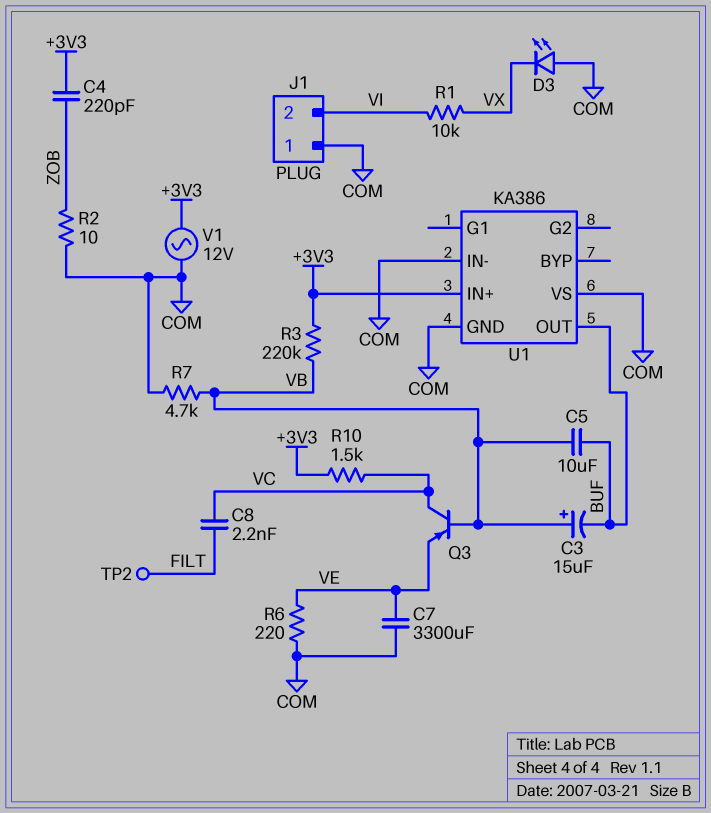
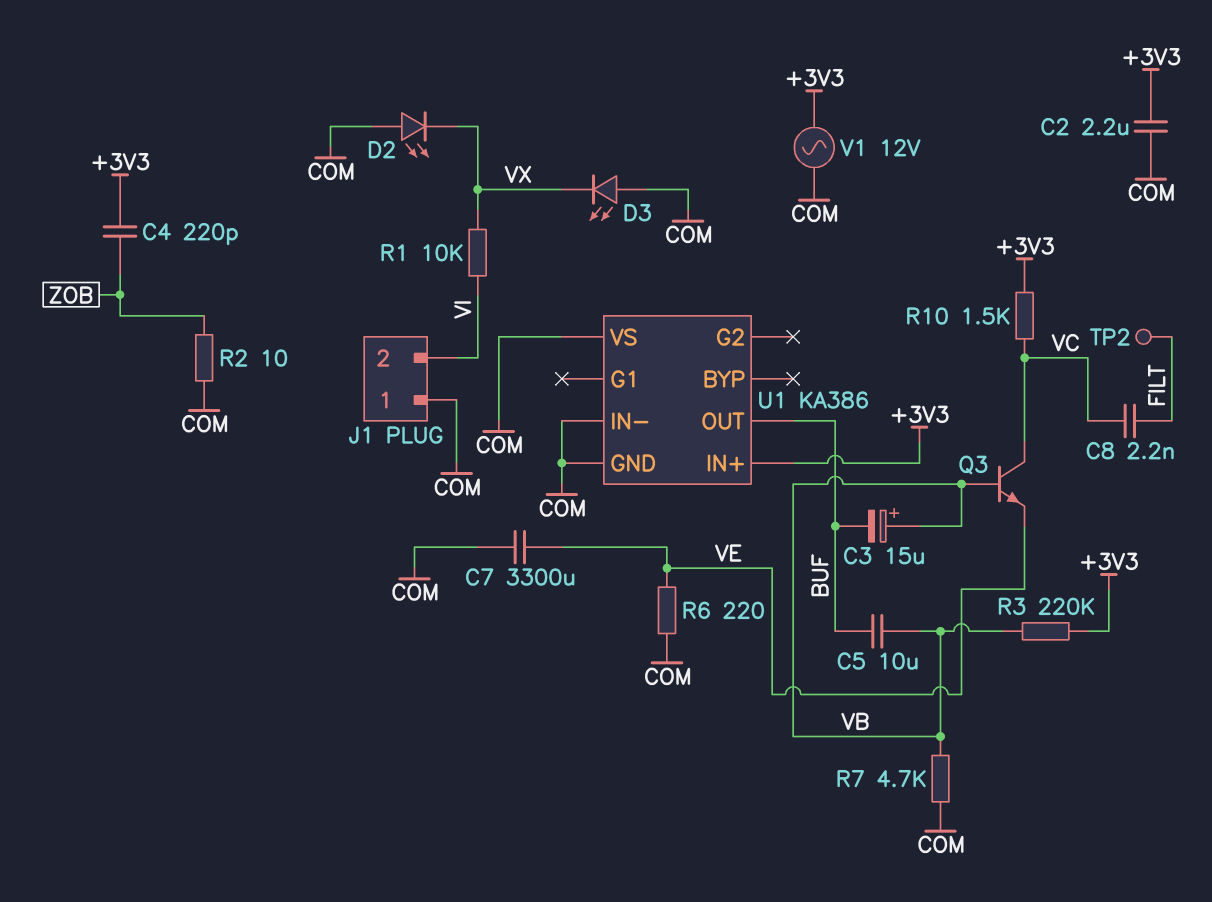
C2: none -> 2.2uF (+3V3, COM)
D2: none -> LED (A COM, K VX)
Q3: PNP (B VB, C VC, E VE) -> NPN (B VB, C VC, E VE)

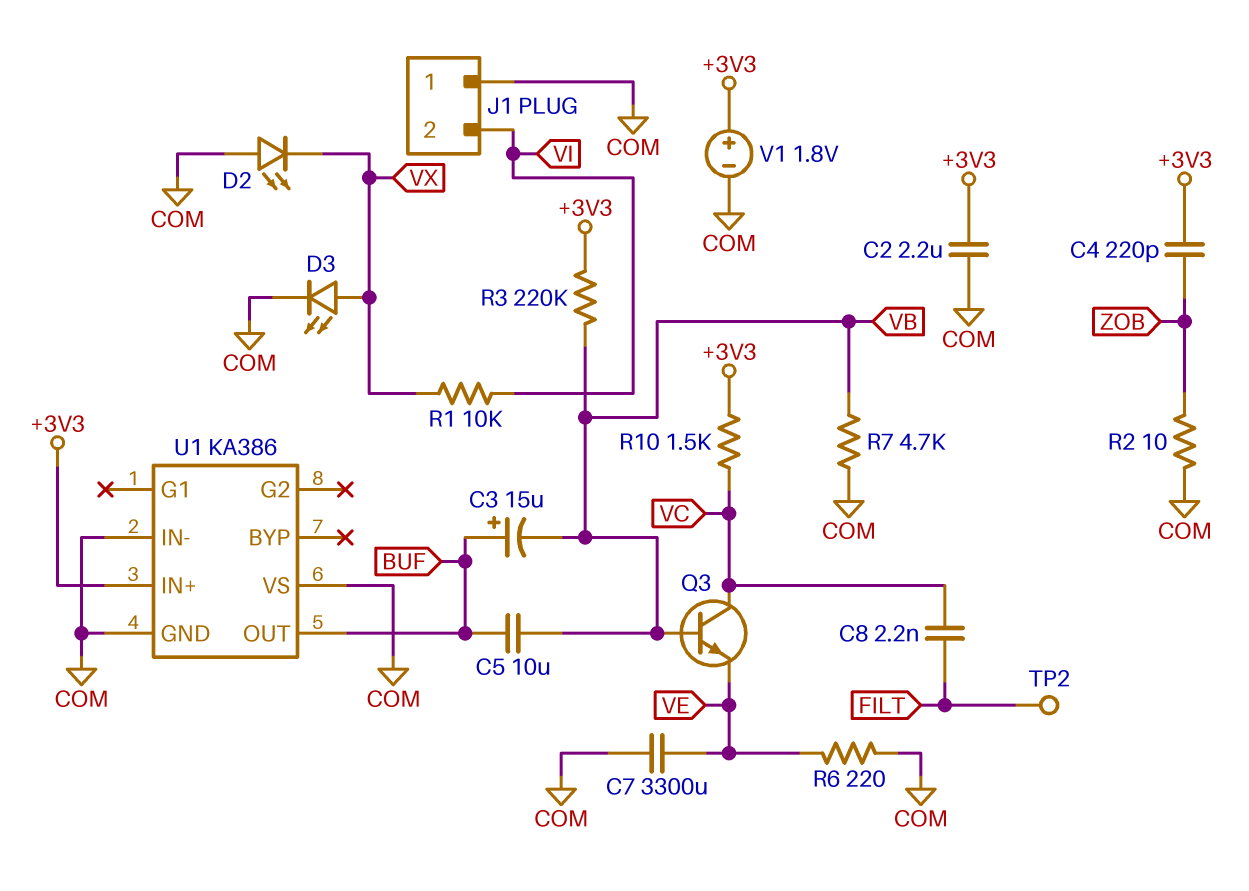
C3: 15uF (plus VB, minus BUF) -> 15uF (plus BUF, minus VB)
D3: LED (A COM, K VX) -> LED (A VX, K COM)
V1: AC 12V (+3V3, COM) -> 1.8V (plus +3V3, minus COM)

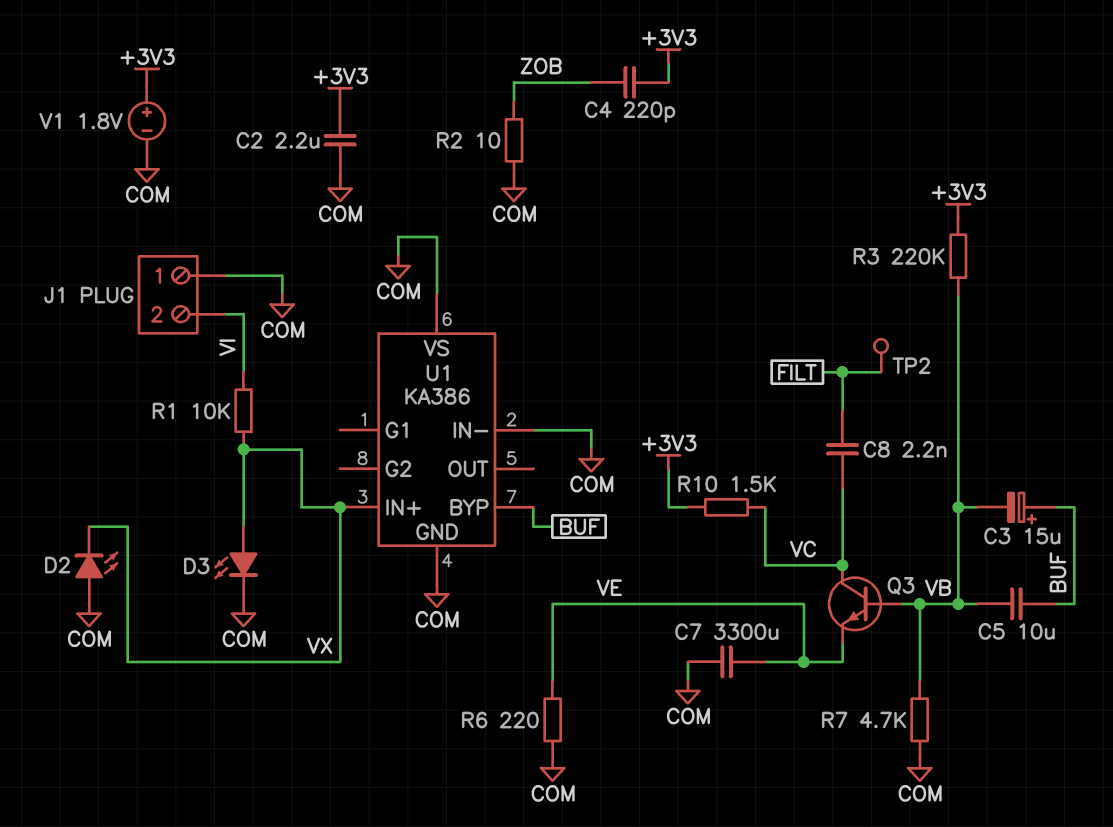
U1 pin BYP: none -> BUF
U1 pin IN+: +3V3 -> VX
U1 pin OUT: BUF -> none

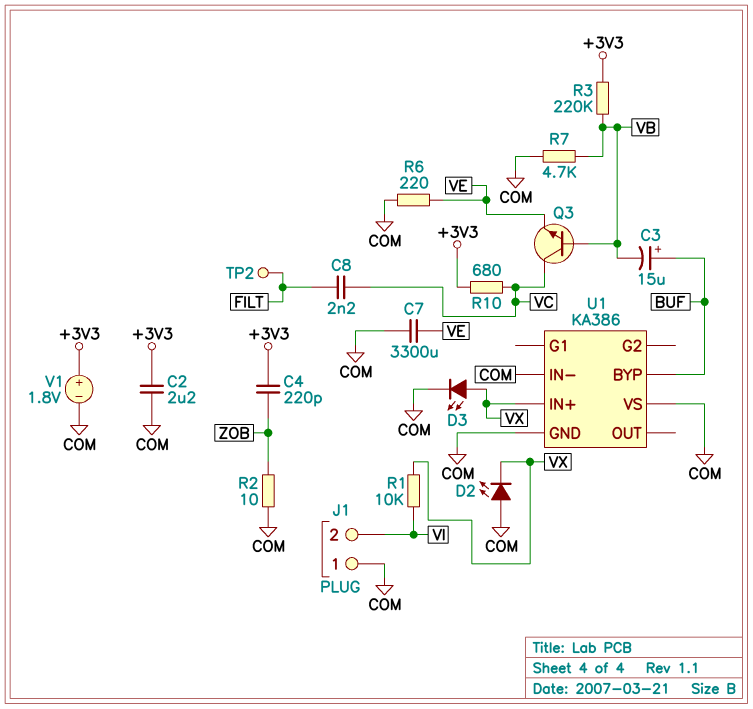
C5: 10uF (BUF, VB) -> none
R10: 1.5k (+3V3, VC) -> 680 (+3V3, VC)

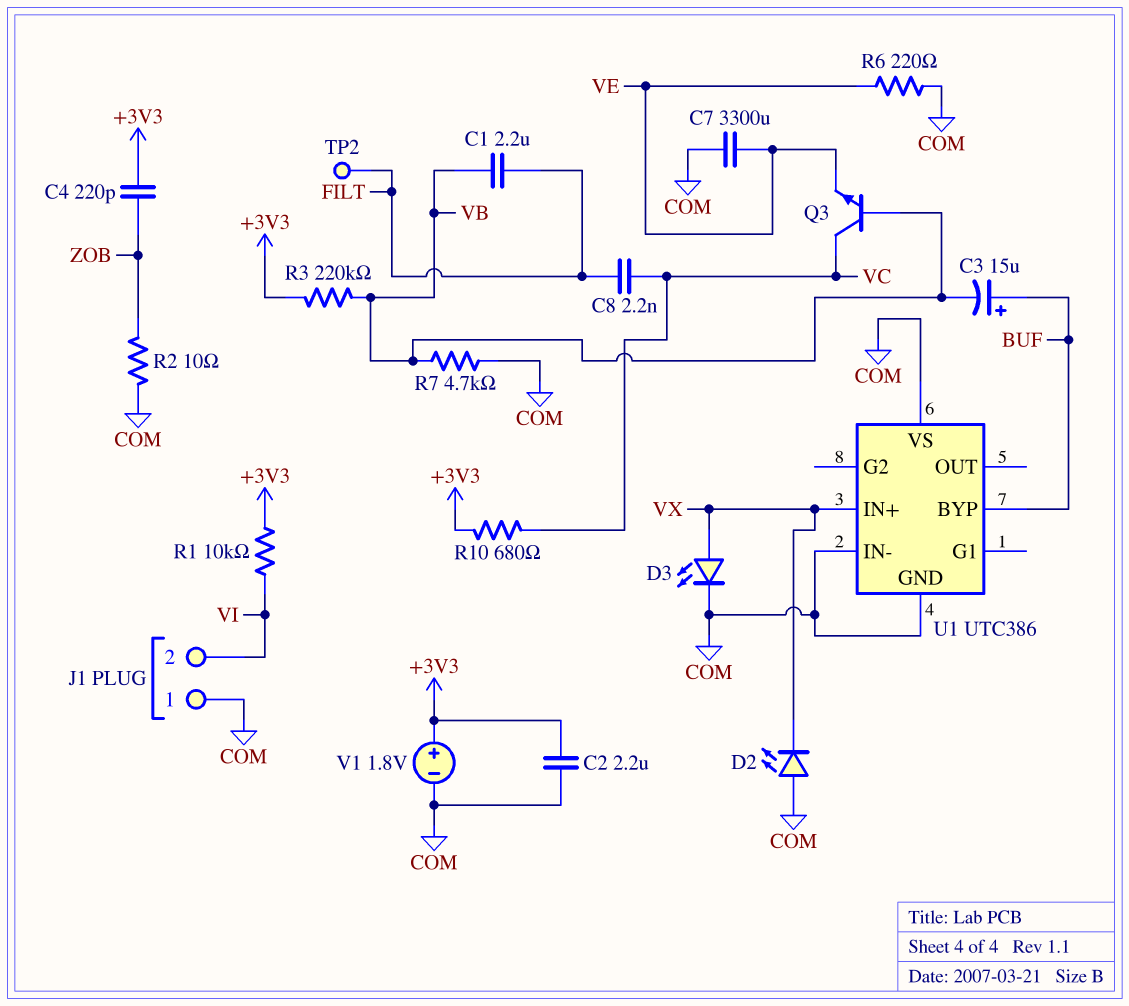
C1: none -> 2.2uF (FILT, VB)
R1: 10k (VI, VX) -> 10k (+3V3, VI)
U1: KA386 -> UTC386

